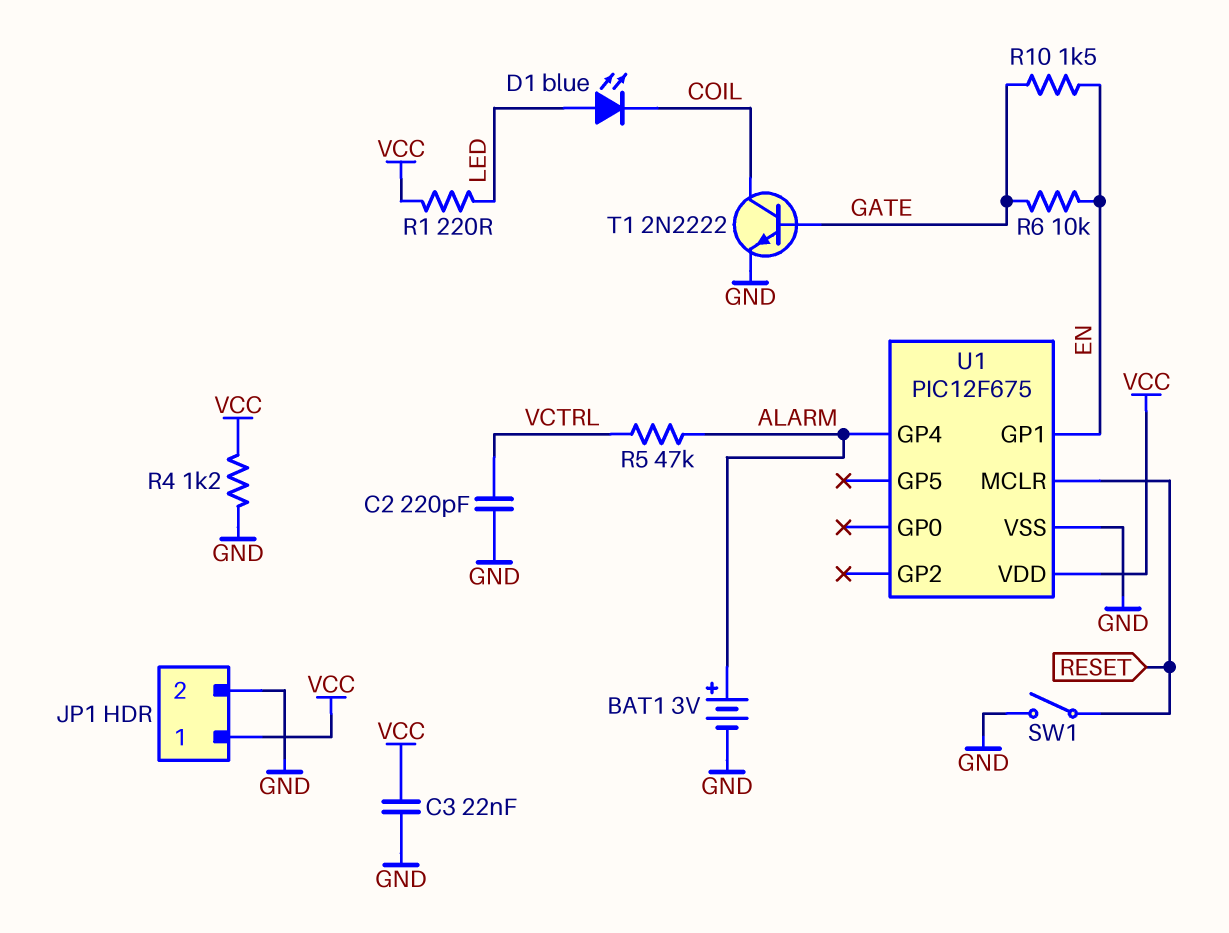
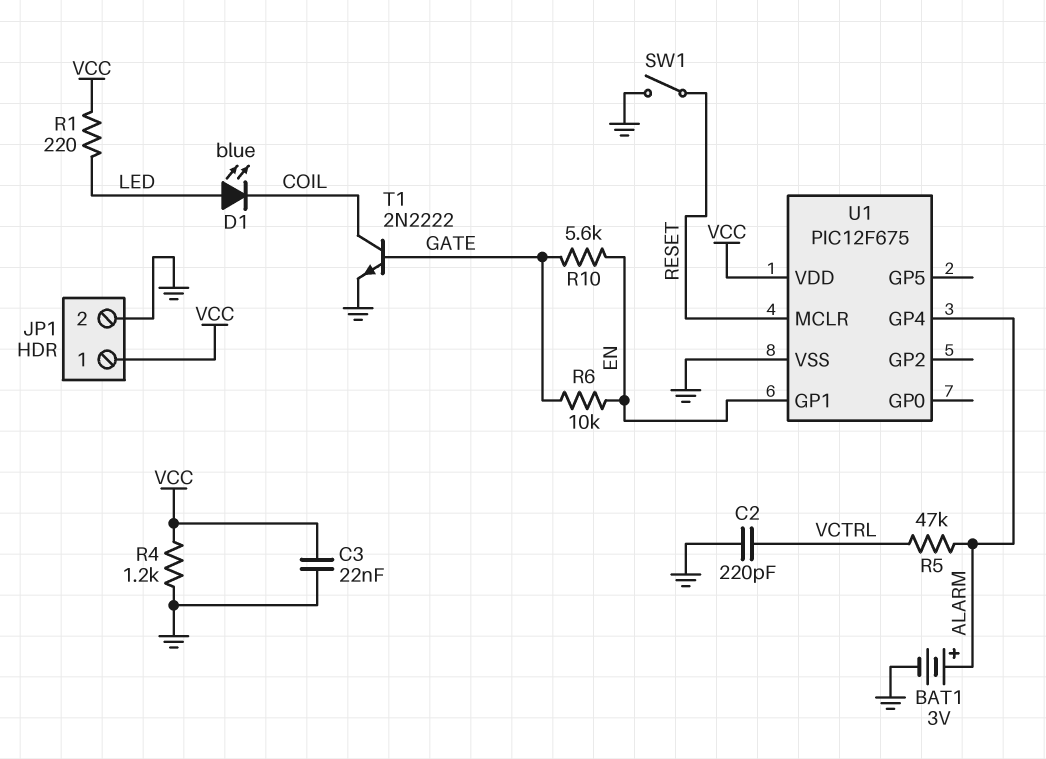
R10: 1.5k (EN, GATE) -> 5.6k (EN, GATE)

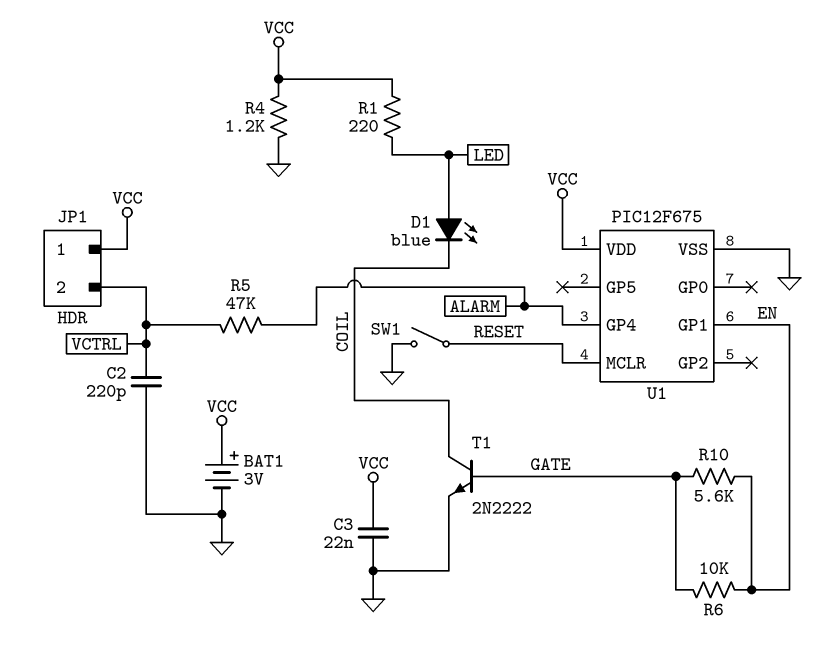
BAT1: 3V (plus ALARM, minus GND) -> 3V (plus VCC, minus GND)
JP1 pin 2: GND -> VCTRL

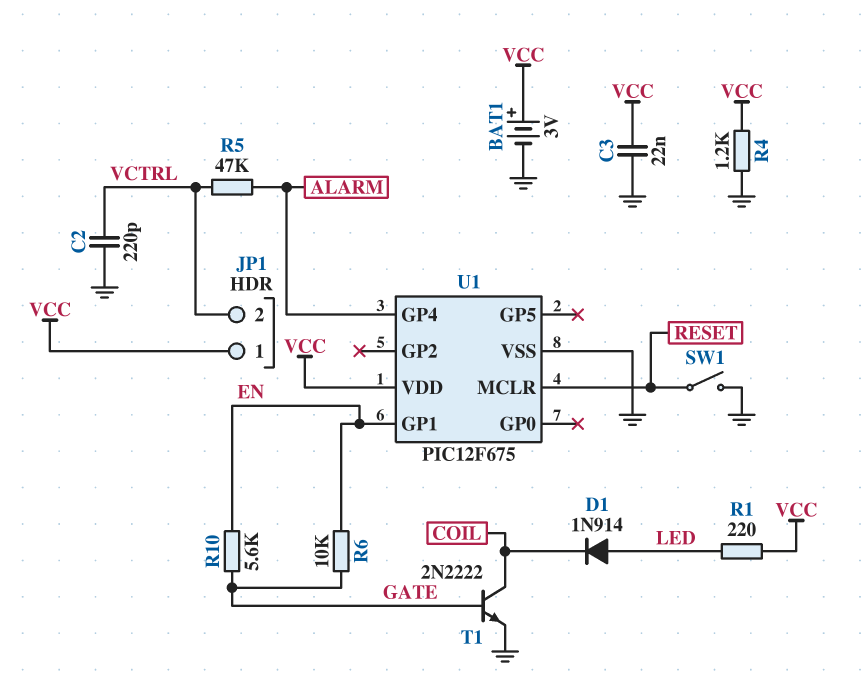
D1: LED blue (A LED, K COIL) -> diode 1N914 (A LED, K COIL)

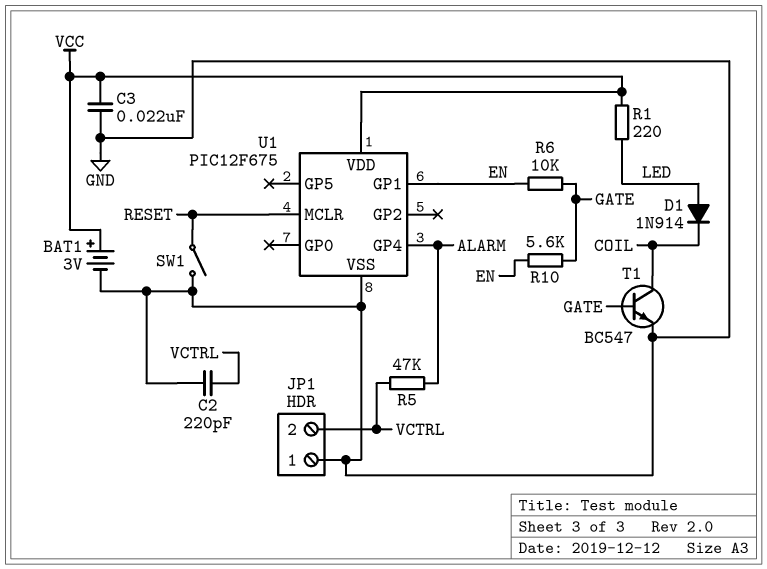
JP1 pin 1: VCC -> GND
R4: 1.2k (GND, VCC) -> none
T1: NPN 2N2222 (B GATE, C COIL, E GND) -> NPN BC547 (B GATE, C COIL, E GND)

